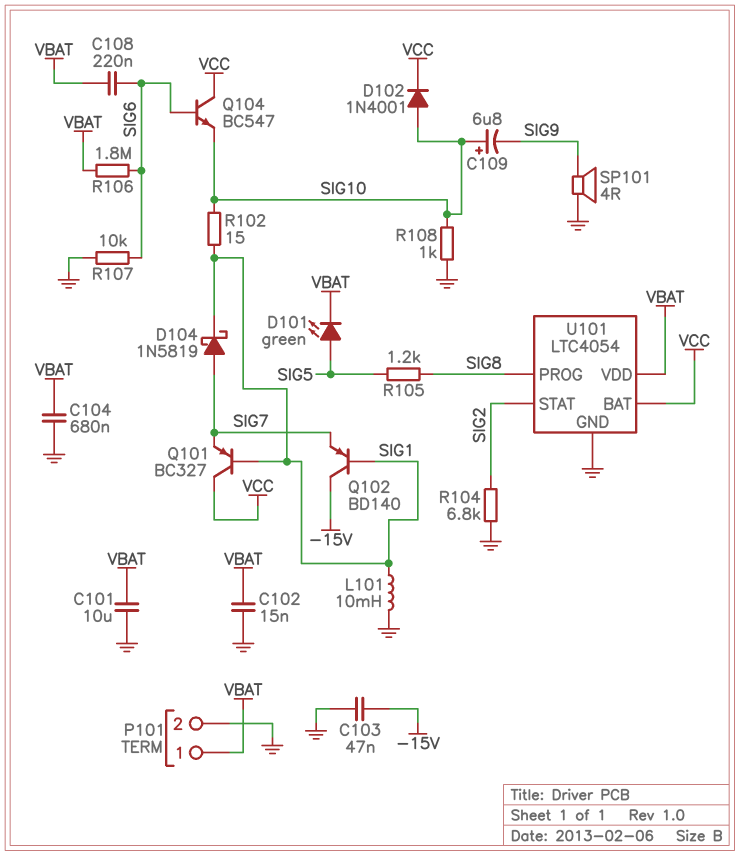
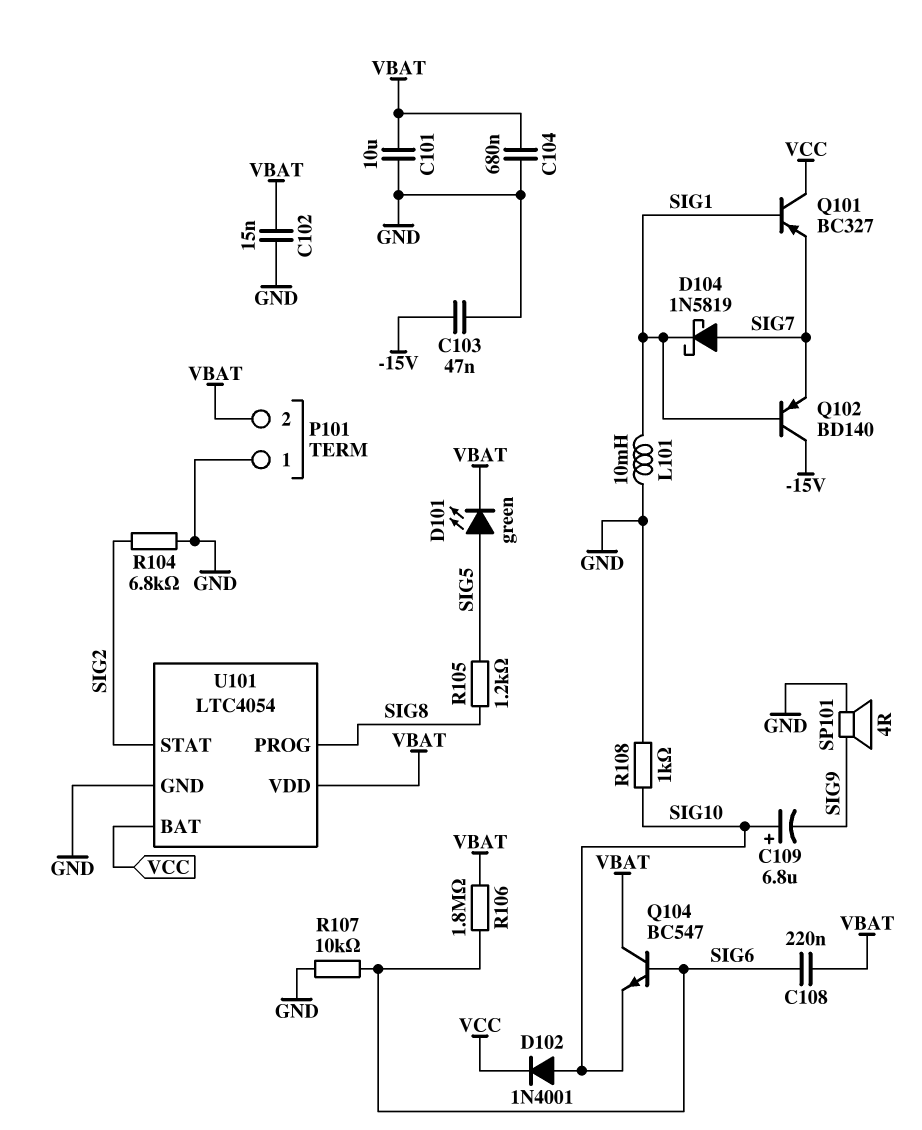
P101 pin 1: VBAT -> GND
P101 pin 2: GND -> VBAT
Q104: NPN BC547 (B SIG6, C VCC, E SIG10) -> NPN BC547 (B SIG6, C VBAT, E SIG10)
R102: 15 (SIG1, SIG10) -> none

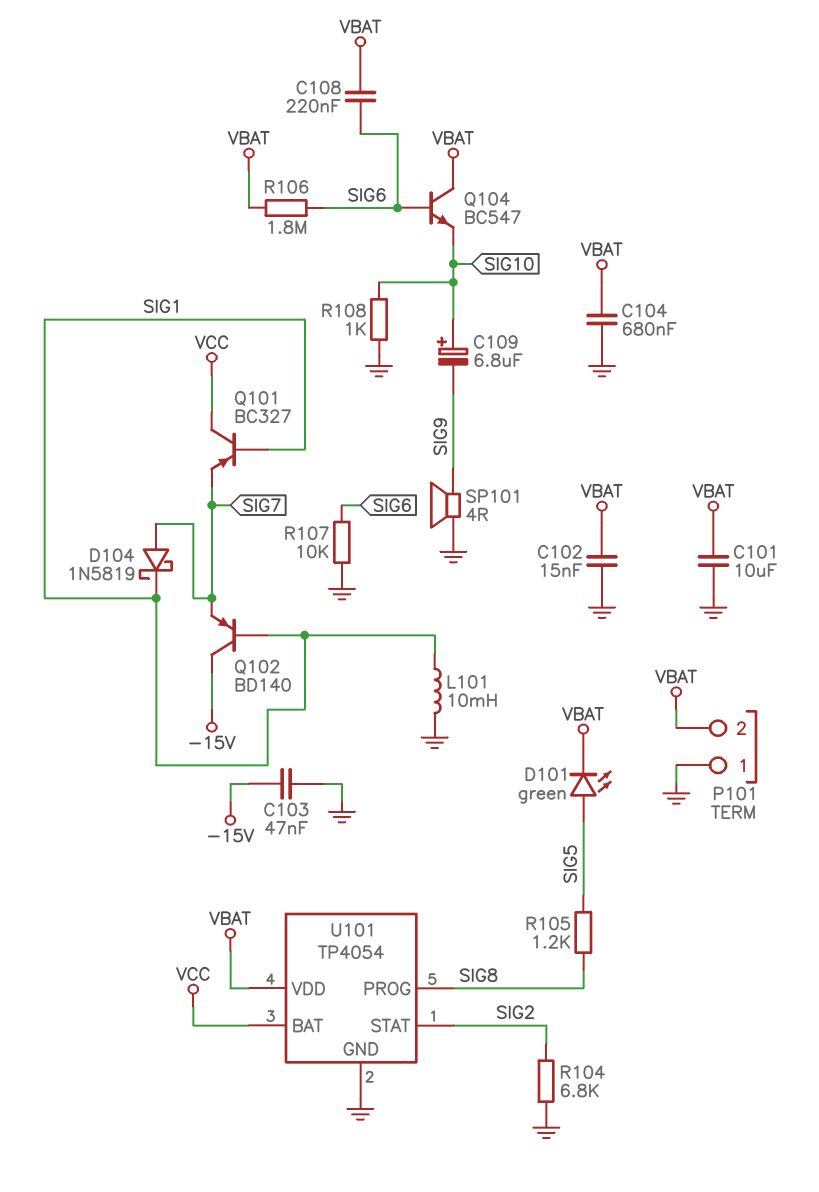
D102: diode 1N4001 (A SIG10, K VCC) -> none
U101: LTC4054 -> TP4054

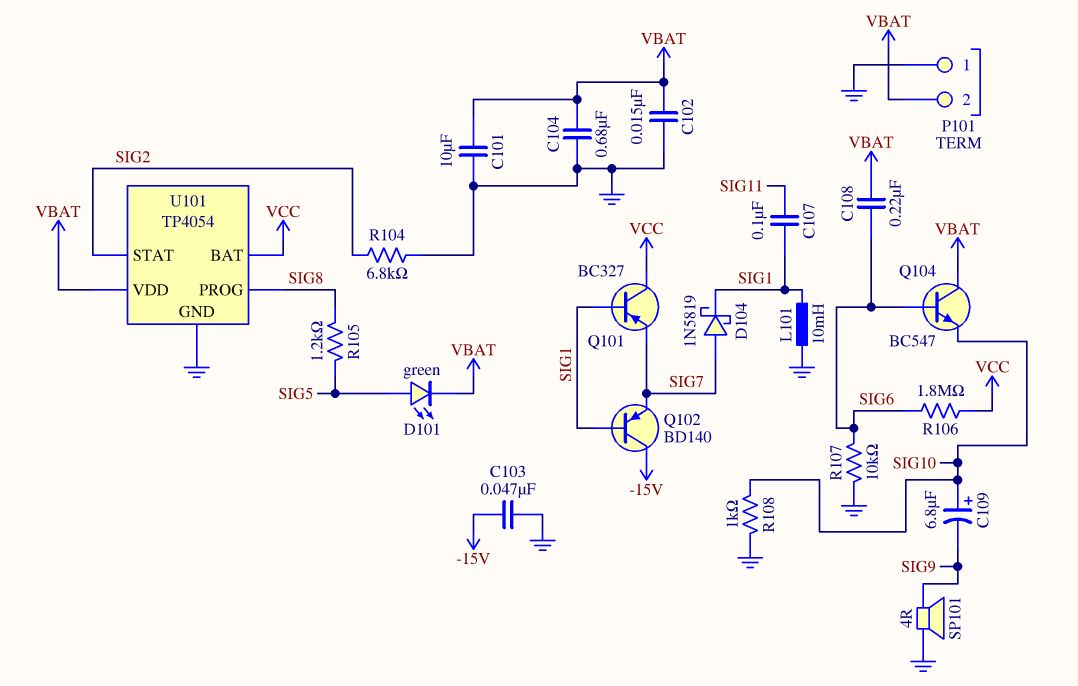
C107: none -> 100nF (SIG1, SIG11)
R106: 1.8M (SIG6, VBAT) -> 1.8M (SIG6, VCC)

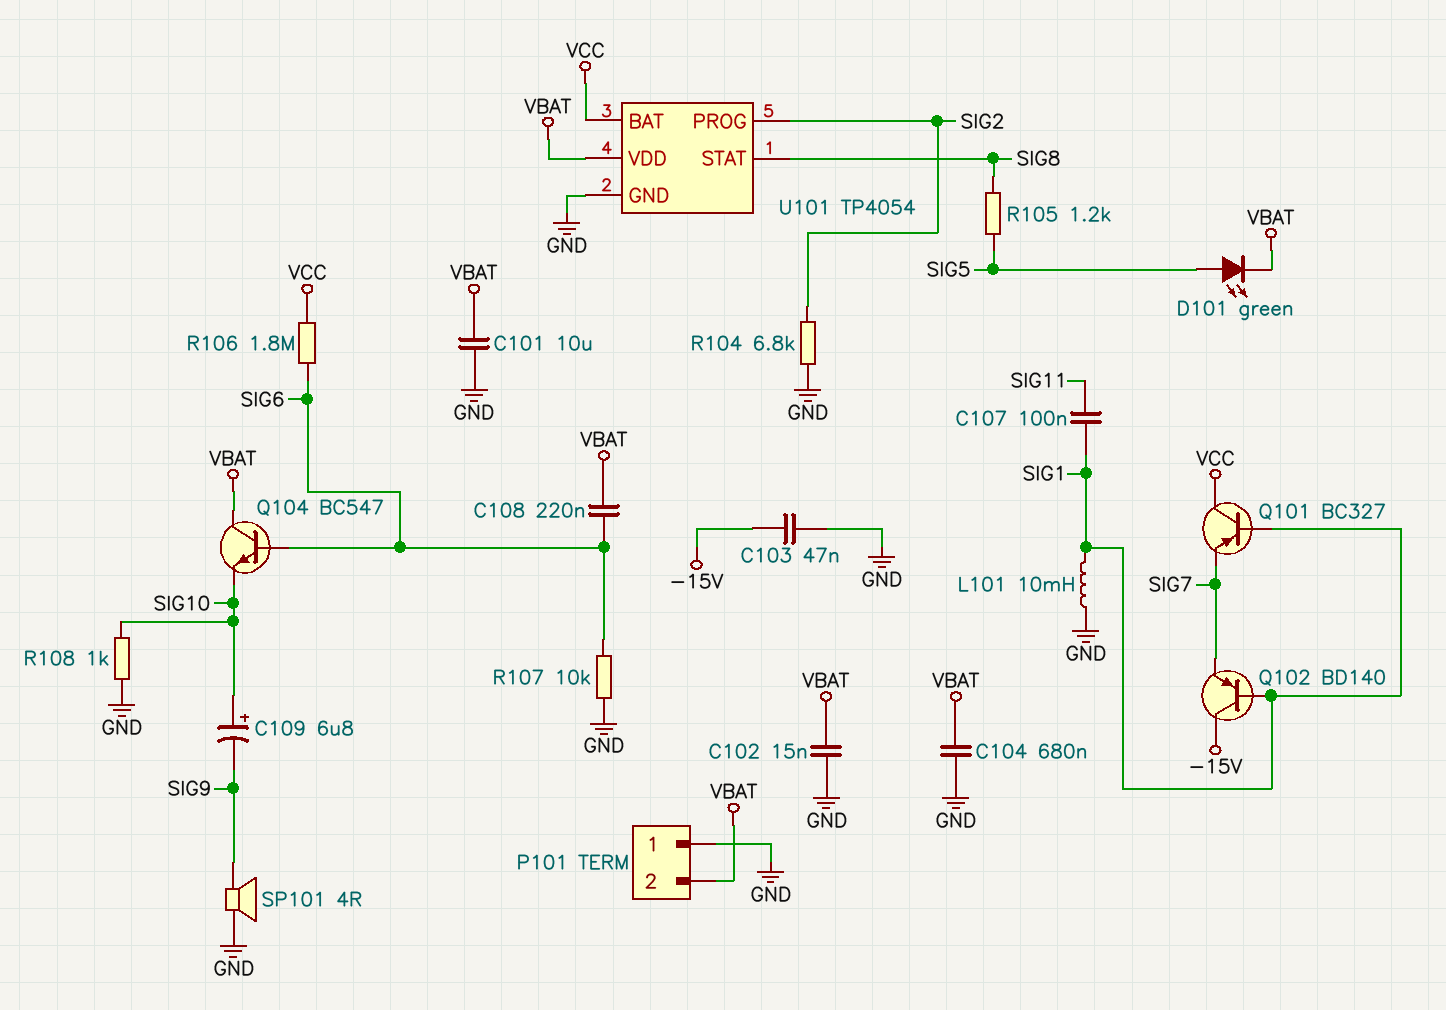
D104: schottky 1N5819 (A SIG7, K SIG1) -> none
U101 pin PROG: SIG8 -> SIG2
U101 pin STAT: SIG2 -> SIG8

